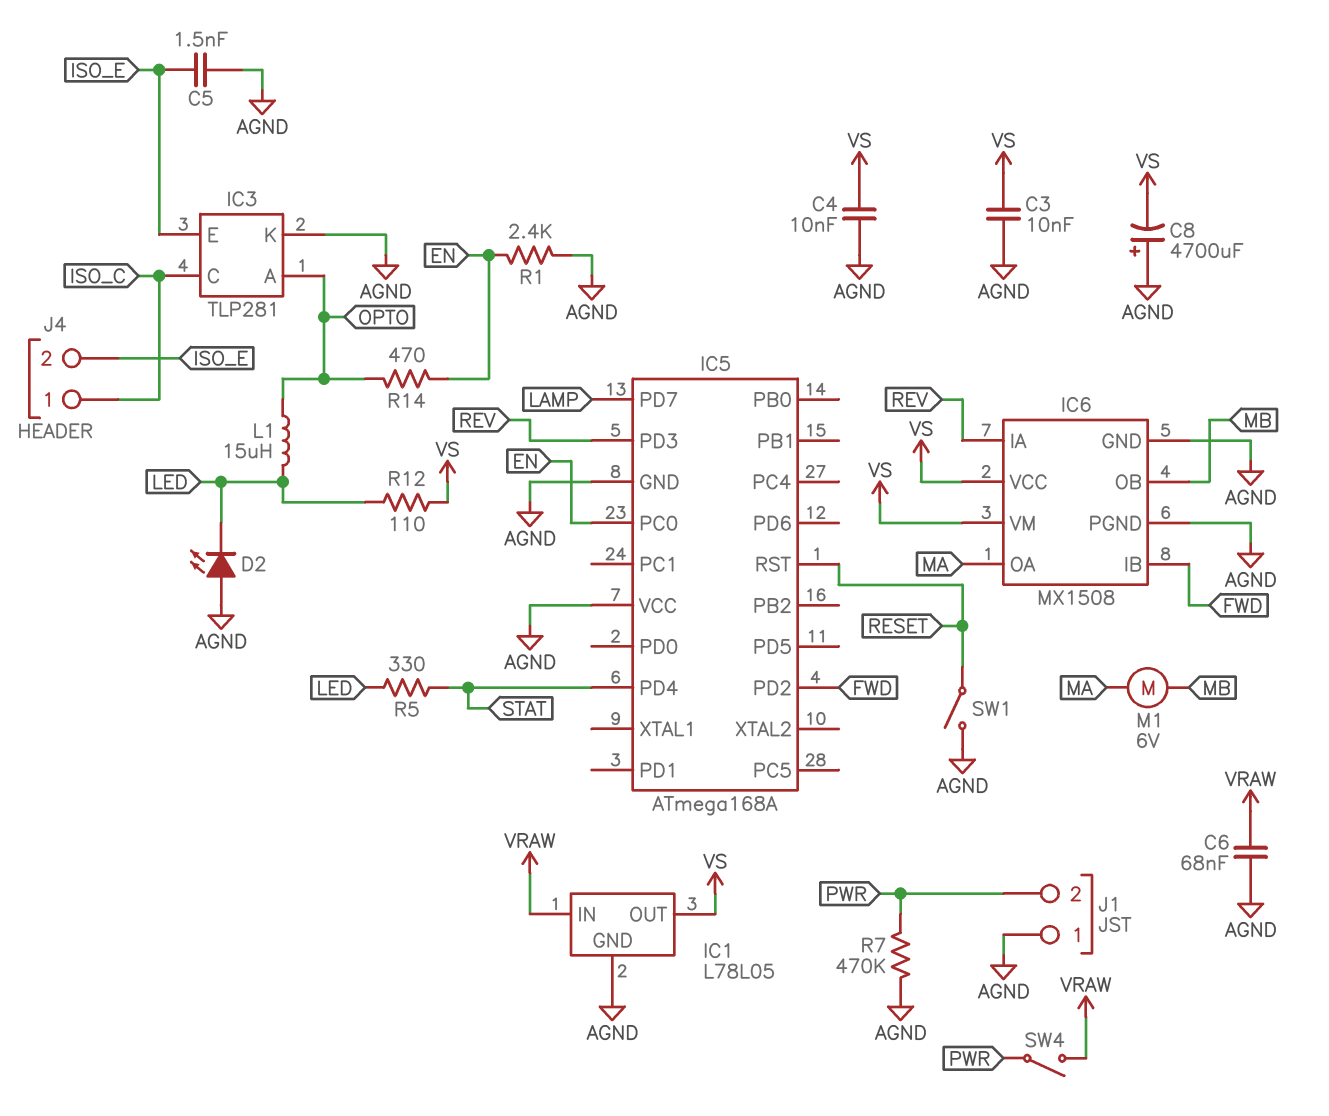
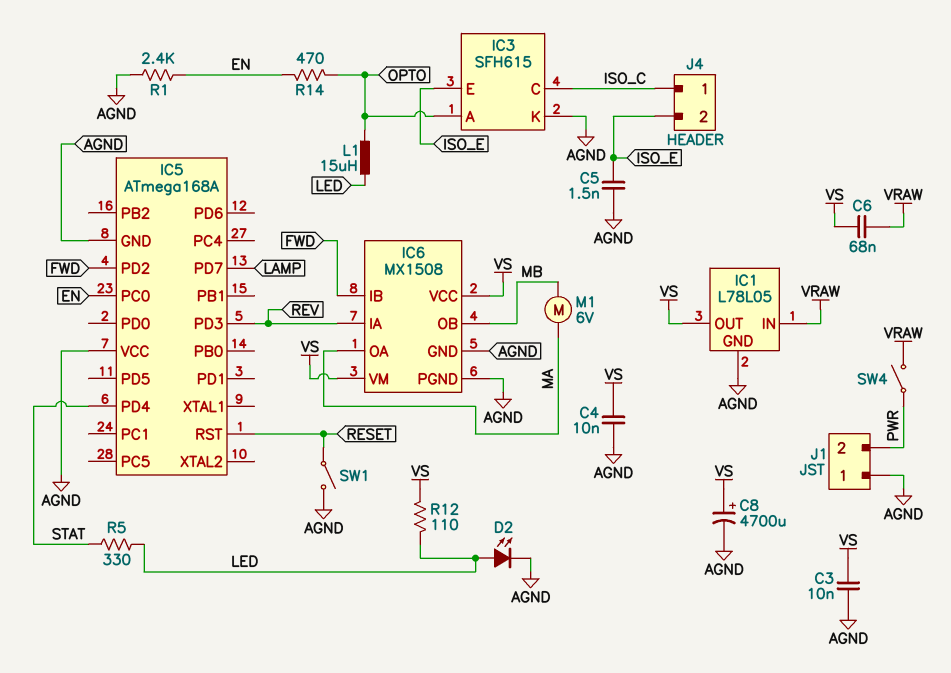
C6: 68nF (AGND, VRAW) -> 68nF (VRAW, VS)
C8: 4700uF (plus AGND, minus VS) -> 4700uF (plus VS, minus AGND)
D2: LED (A AGND, K LED) -> LED (A LED, K AGND)
IC3: TLP281 -> SFH615
R7: 470k (AGND, PWR) -> none

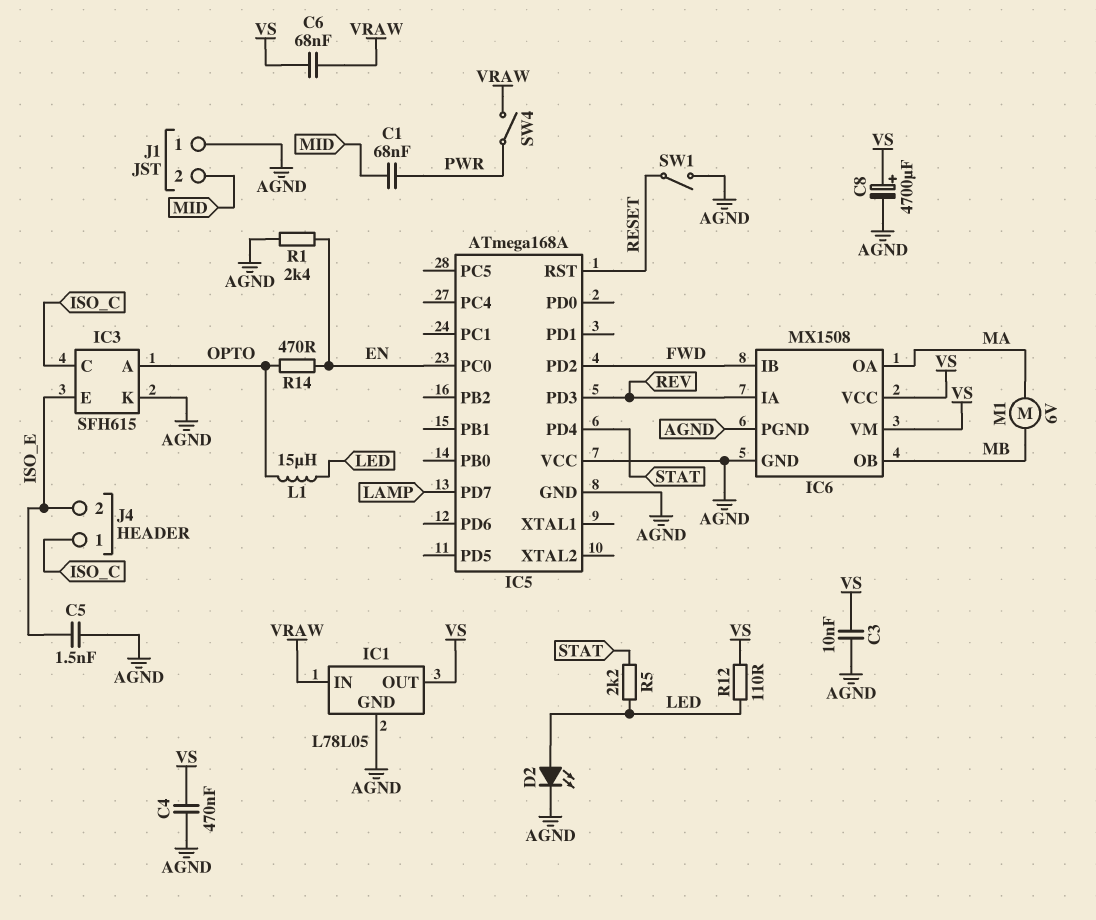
C1: none -> 68nF (MID, PWR)
C4: 10nF (AGND, VS) -> 470nF (AGND, VS)
J1 pin 2: PWR -> MID
R5: 330 (LED, STAT) -> 2.2k (LED, STAT)

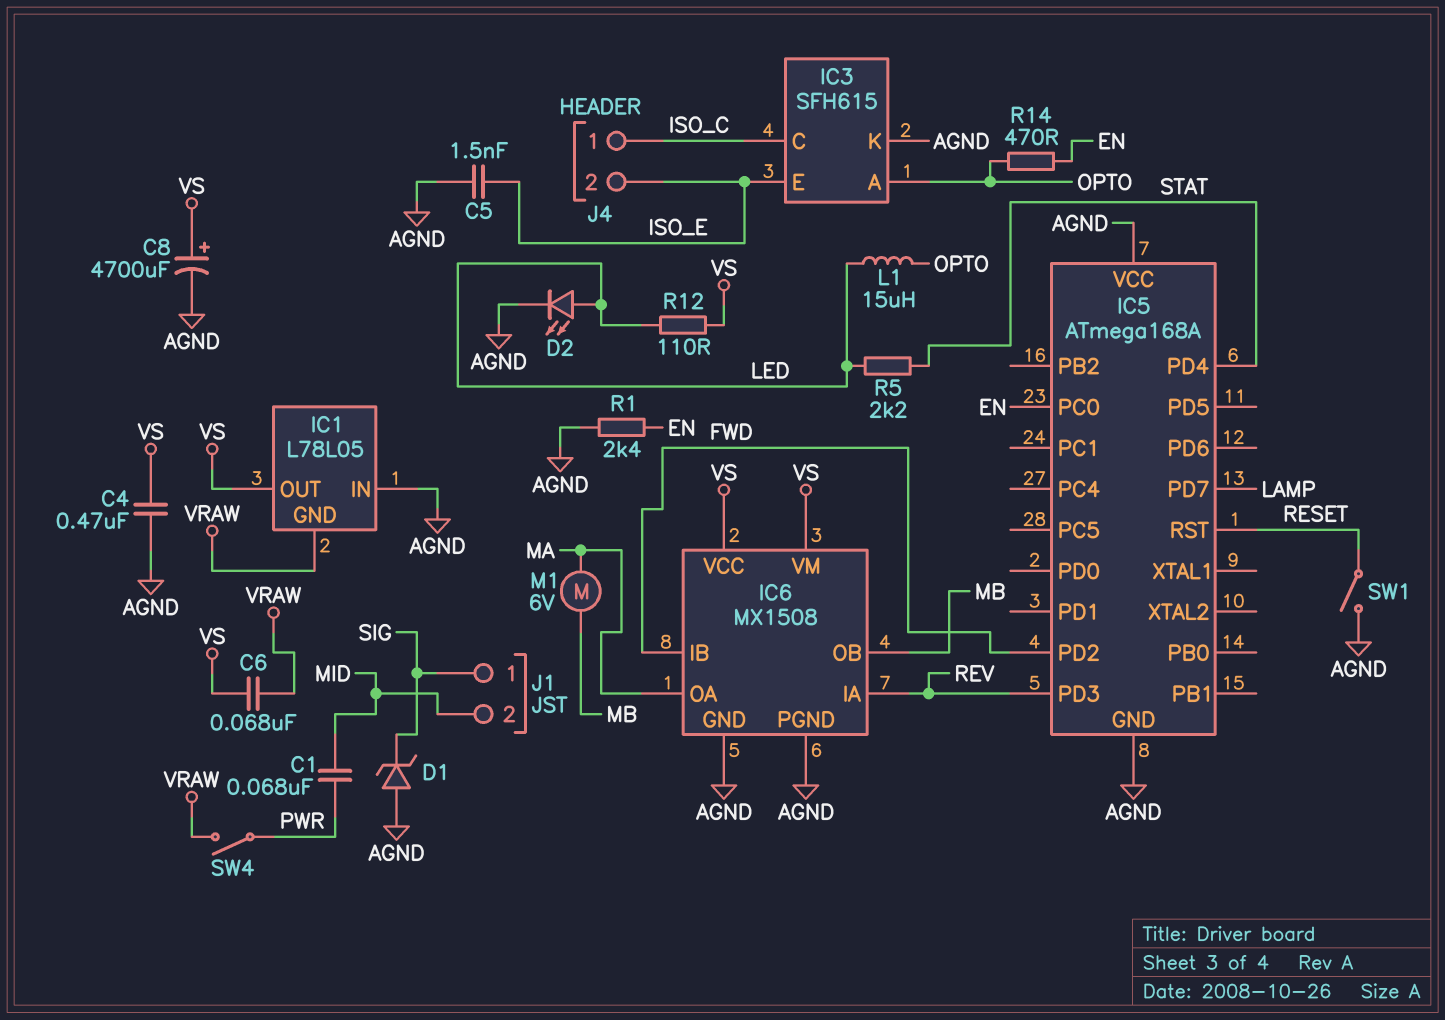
C3: 10nF (AGND, VS) -> none
D1: none -> zener (A AGND, K SIG)
IC1 pin GND: AGND -> VRAW
IC1 pin IN: VRAW -> AGND
J1 pin 1: AGND -> SIG

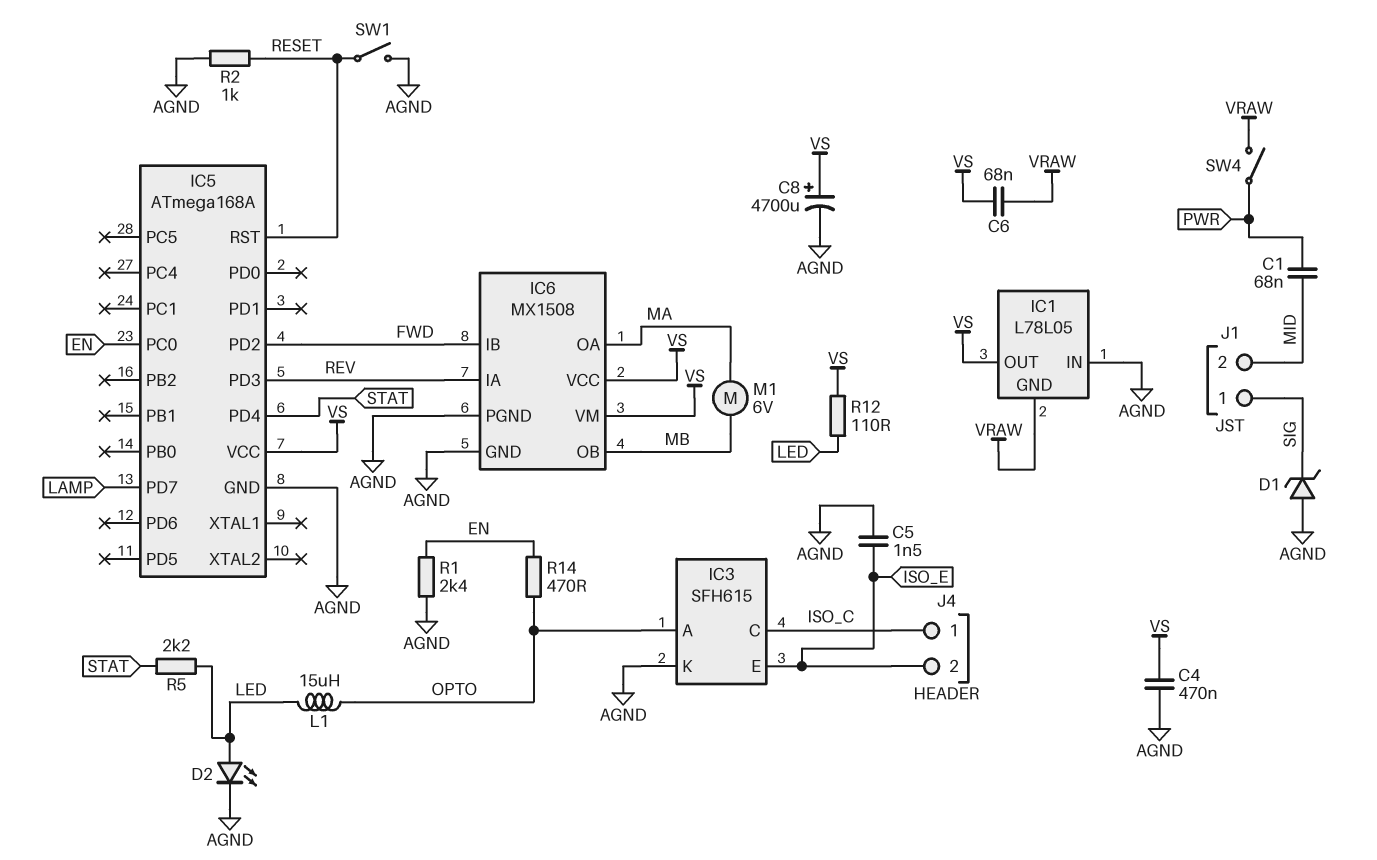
IC5 pin VCC: AGND -> VS
R2: none -> 1k (AGND, RESET)

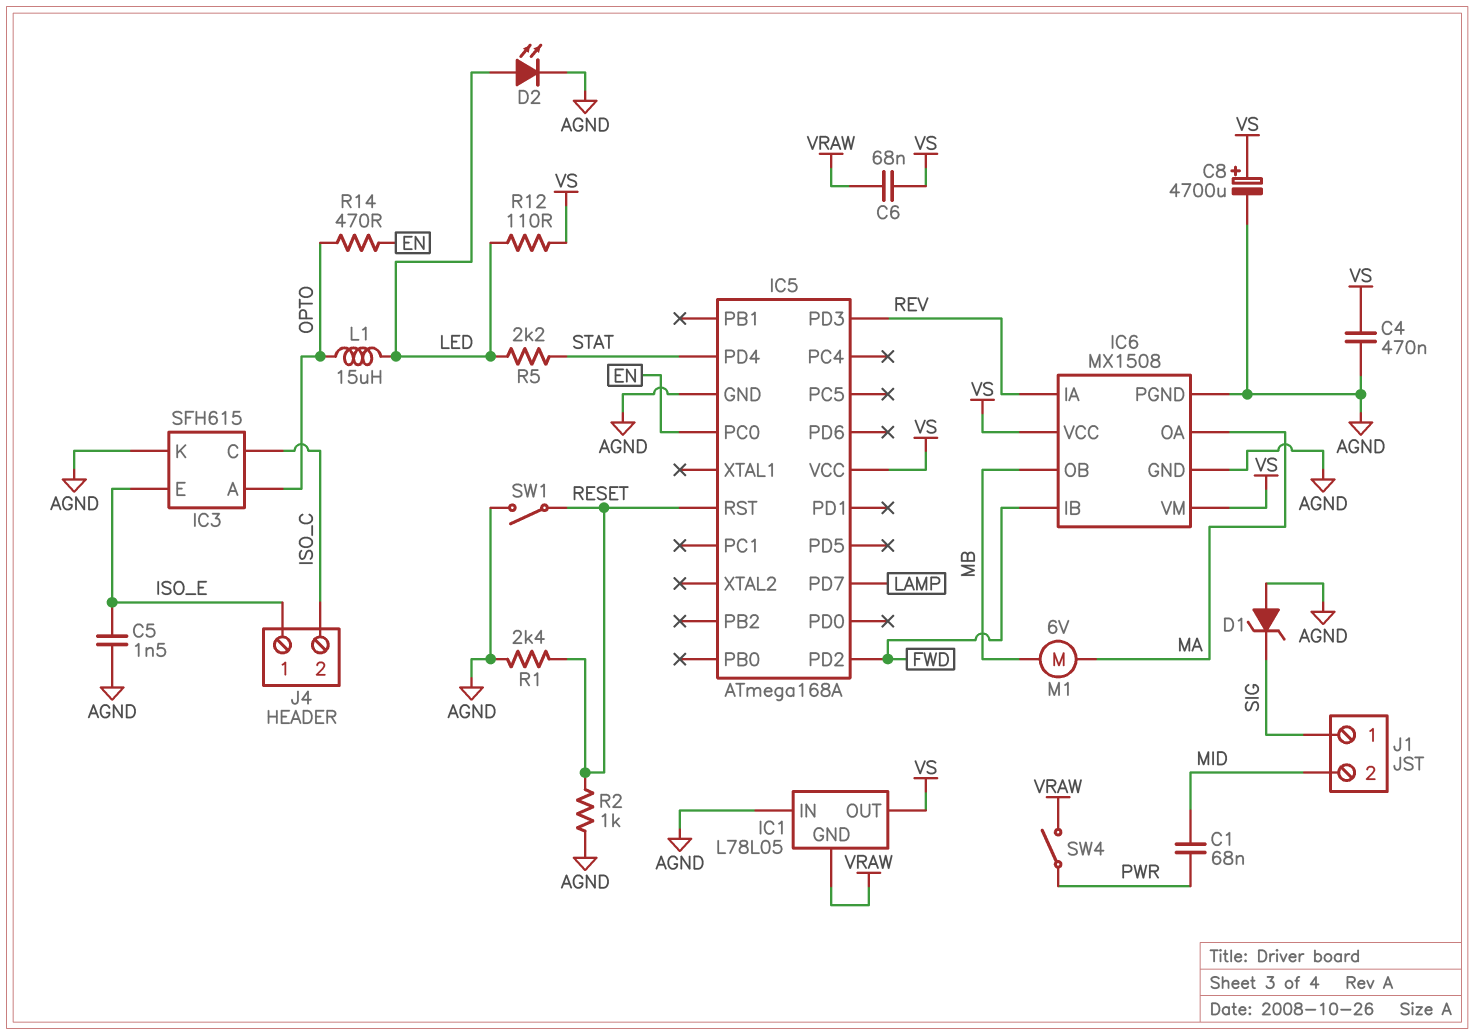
J4 pin 1: ISO_C -> ISO_E
J4 pin 2: ISO_E -> ISO_C
R1: 2.4k (AGND, EN) -> 2.4k (AGND, RESET)

